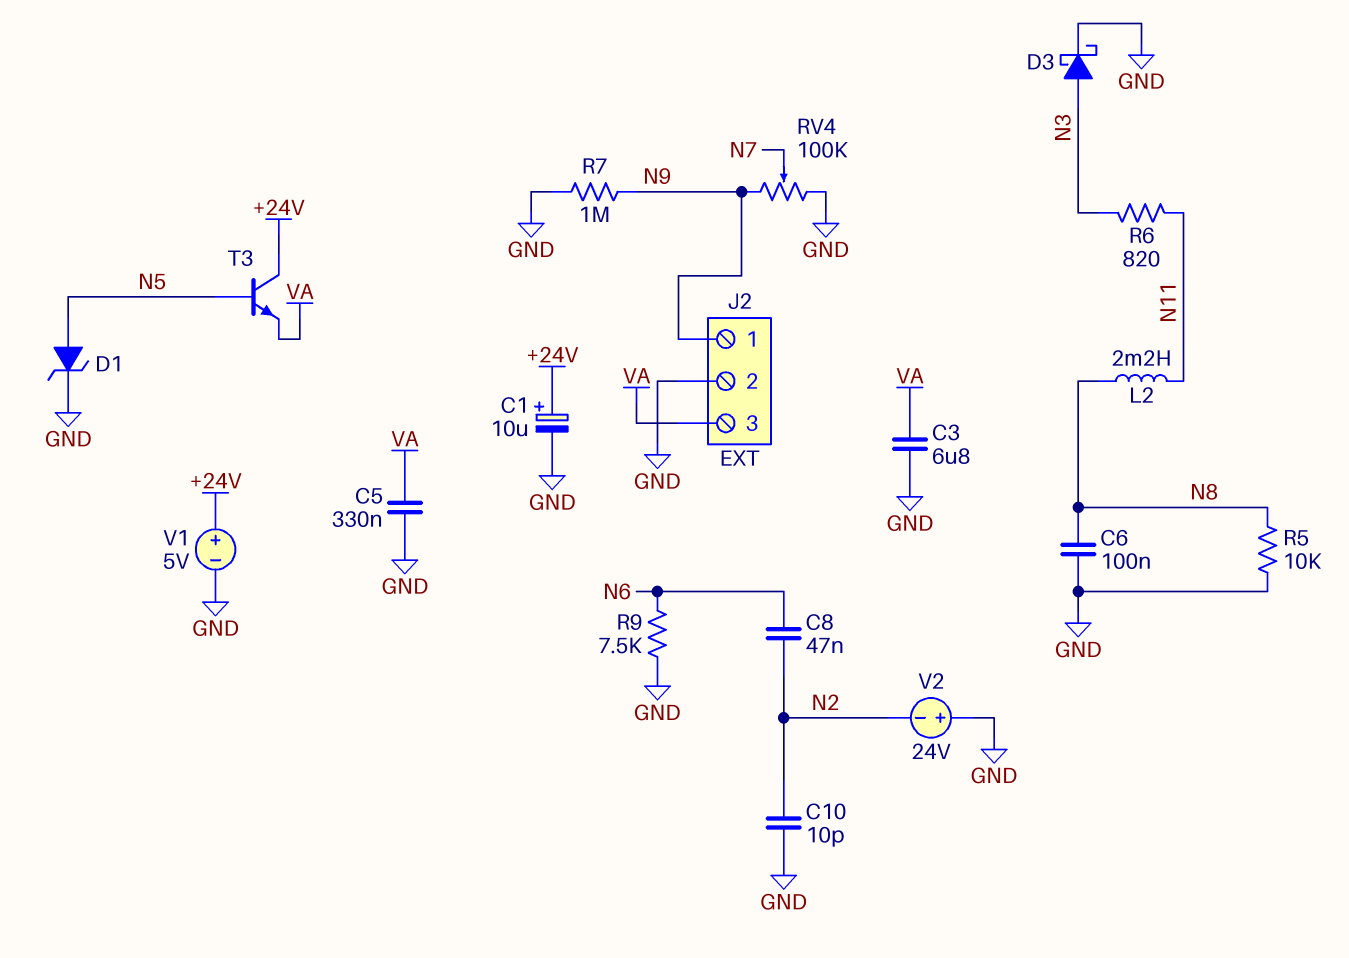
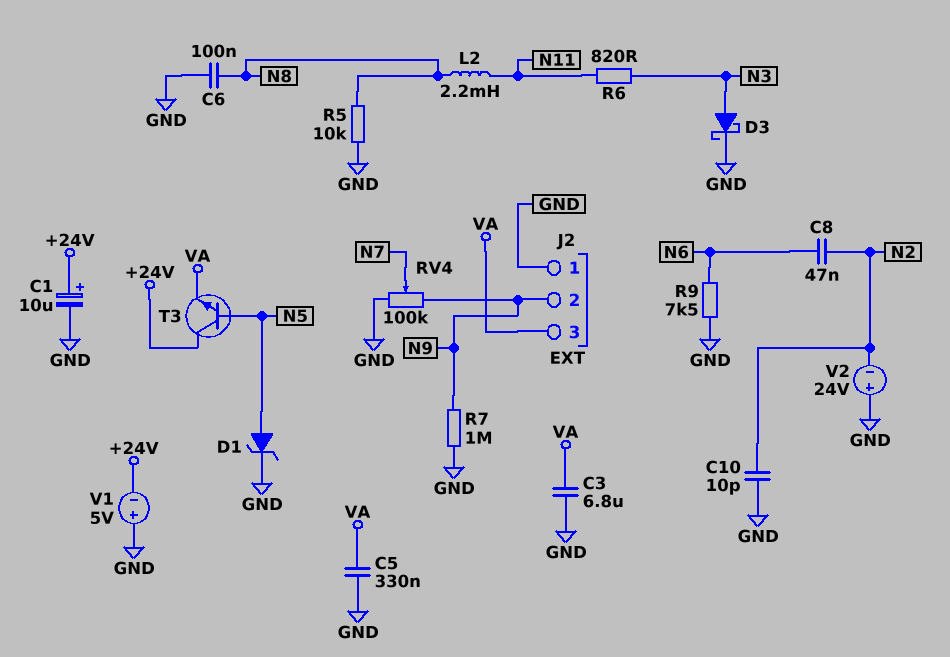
J2 pin 1: N9 -> GND
J2 pin 2: GND -> N9
V1: 5V (plus +24V, minus GND) -> 5V (plus GND, minus +24V)

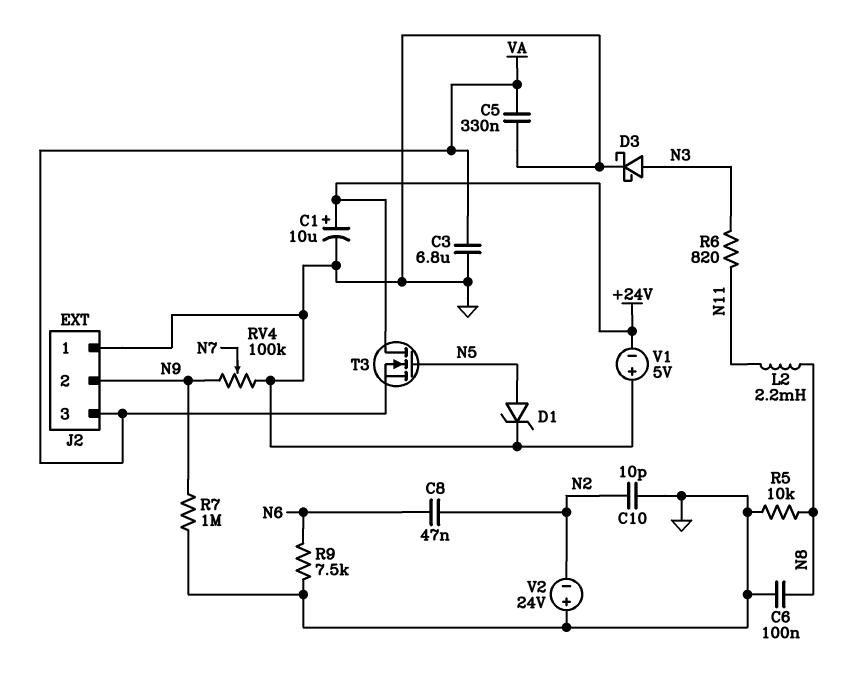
T3: NPN (B N5, C +24V, E VA) -> NMOS (G N5, D +24V, S VA)

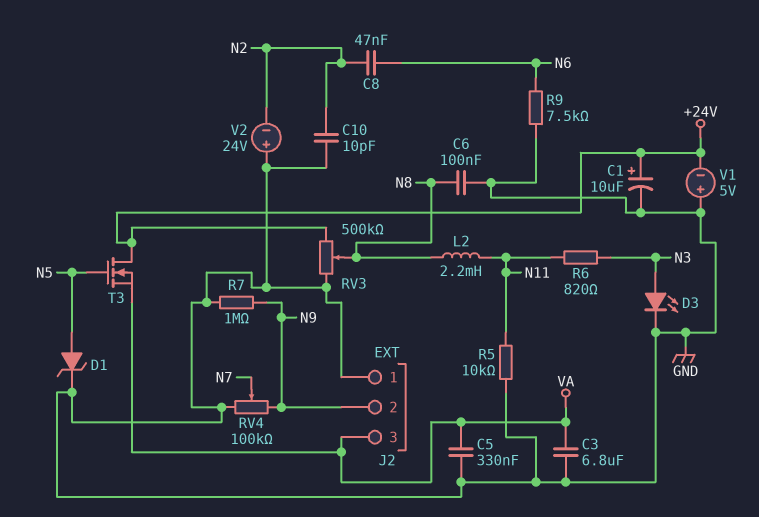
D3: schottky (A N3, K GND) -> LED (A N3, K GND)
R5: 10k (GND, N8) -> 10k (GND, N11)
RV3: none -> 500k (+24V, GND, wiper N8)

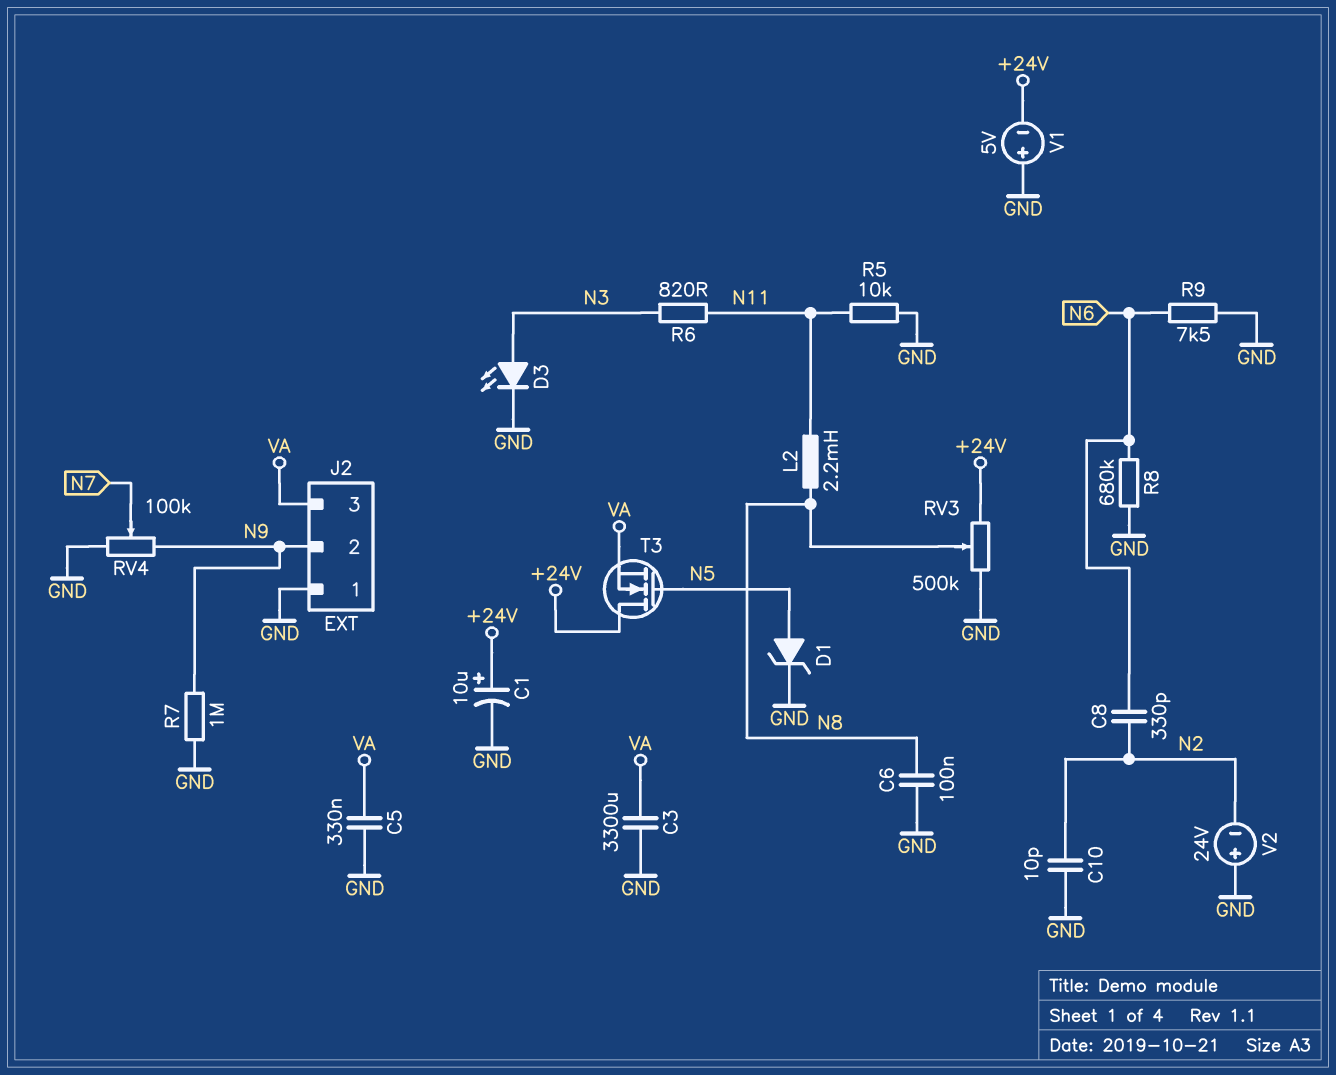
C3: 6.8uF (GND, VA) -> 3300uF (GND, VA)
C8: 47nF (N2, N6) -> 330pF (N2, N6)
R8: none -> 680k (GND, N6)

